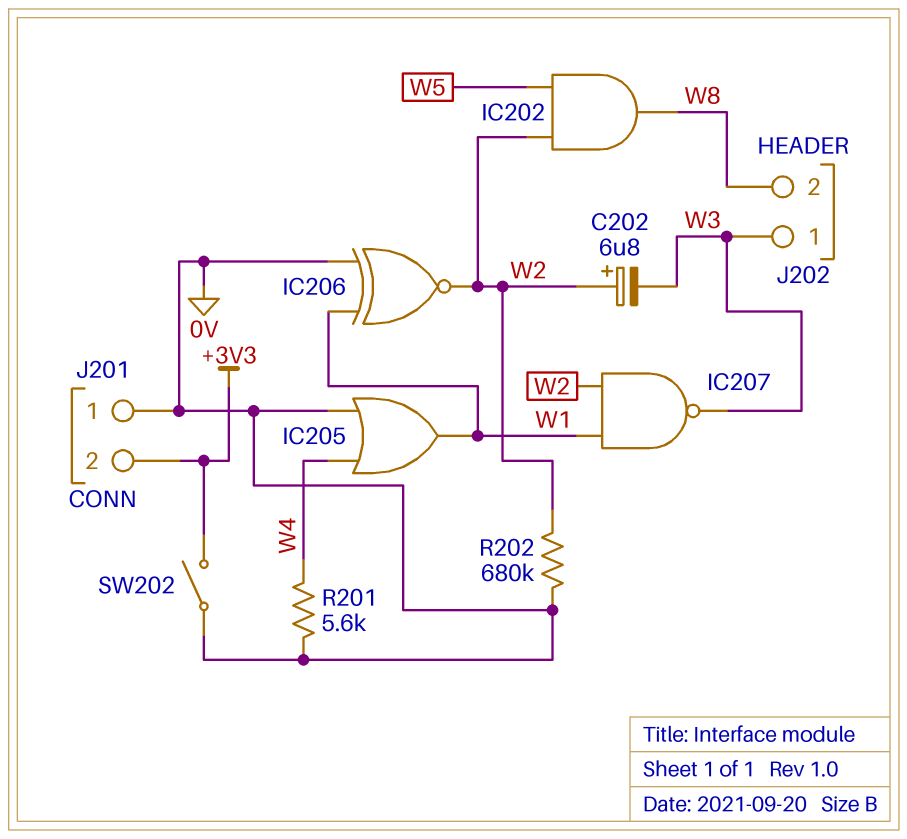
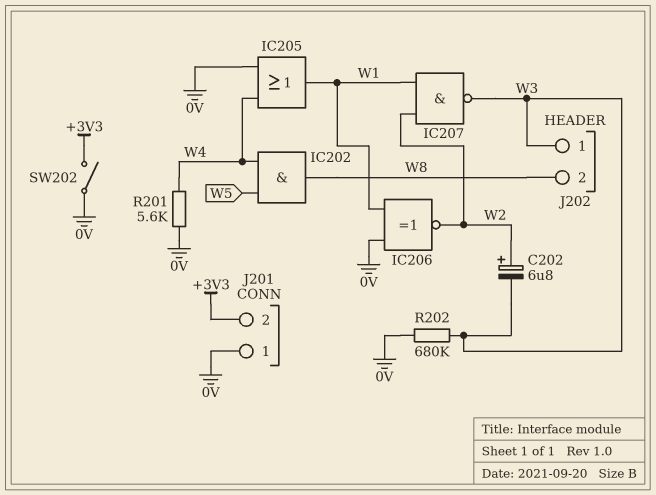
IC202: AND (in W2, in W5, out W8) -> AND (in W4, in W5, out W8)
R202: 680k (0V, W2) -> 680k (0V, W3)

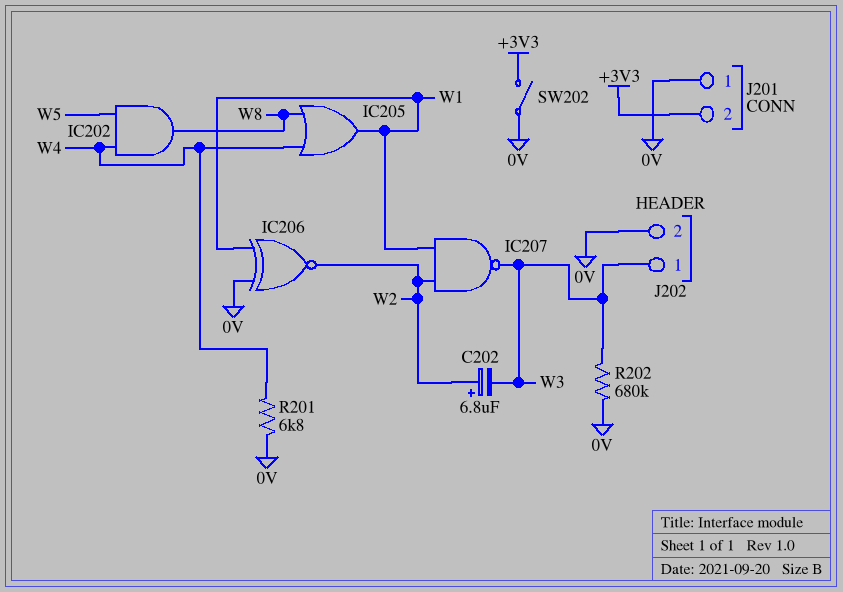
IC205: OR (in 0V, in W4, out W1) -> OR (in W4, in W8, out W1)
J202 pin 2: W8 -> 0V
R201: 5.6k (0V, W4) -> 6.8k (0V, W4)

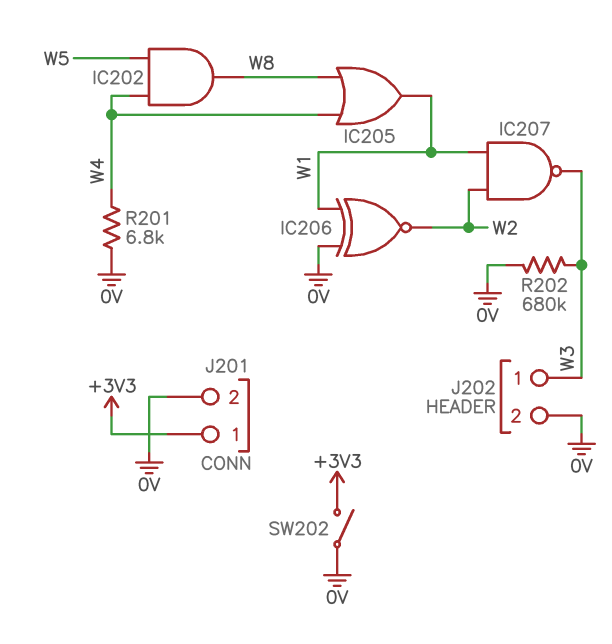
C202: 6.8uF (plus W2, minus W3) -> none
J201 pin 1: 0V -> +3V3
J201 pin 2: +3V3 -> 0V

